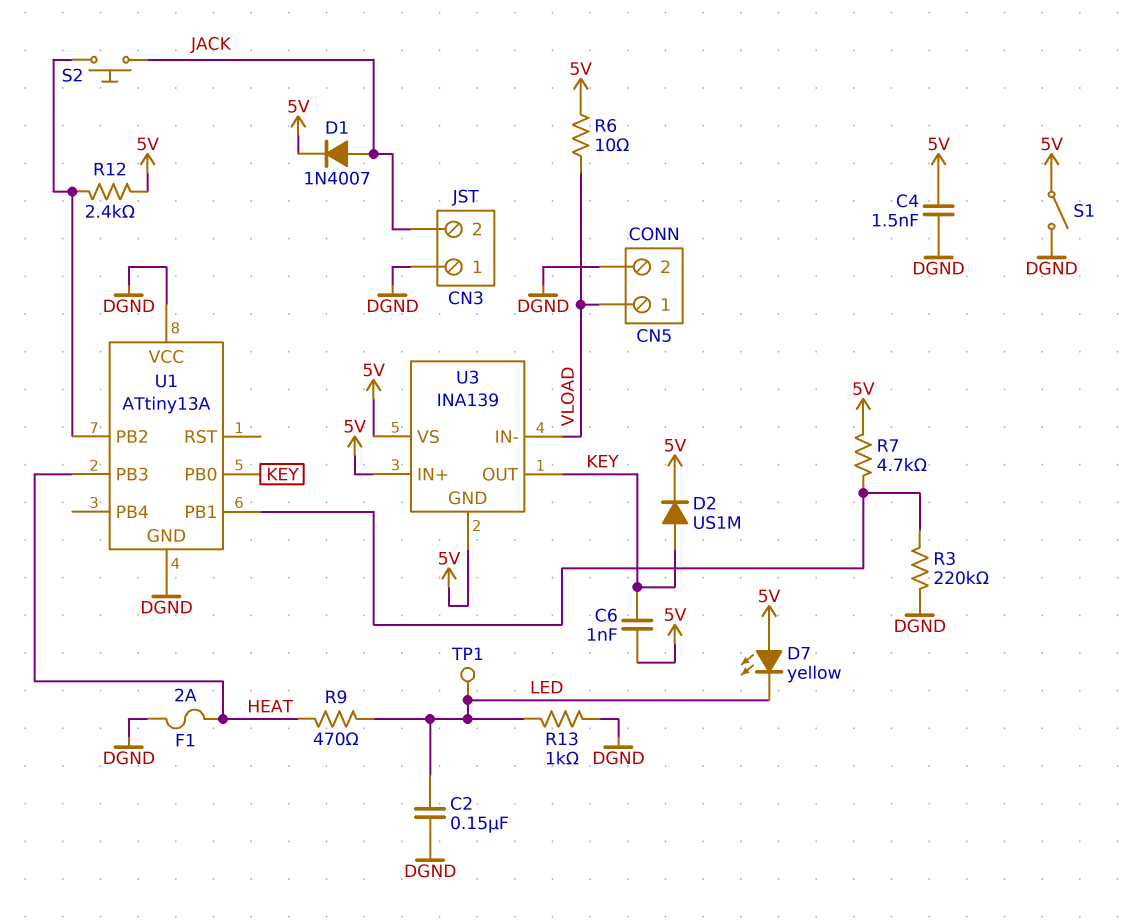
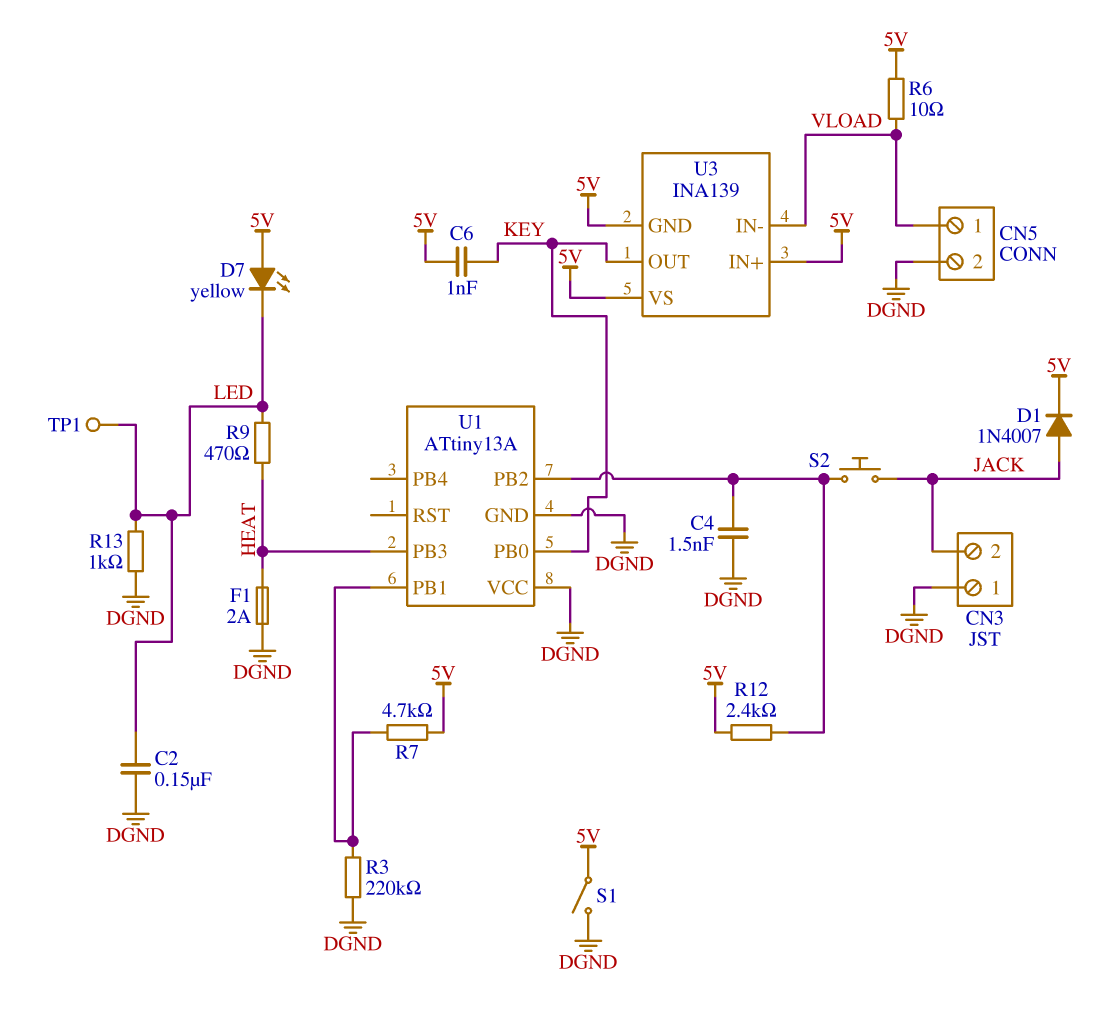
C4: 1.5nF (5V, DGND) -> 1.5nF (DGND, U1/PB2)
D2: diode US1M (A KEY, K 5V) -> none

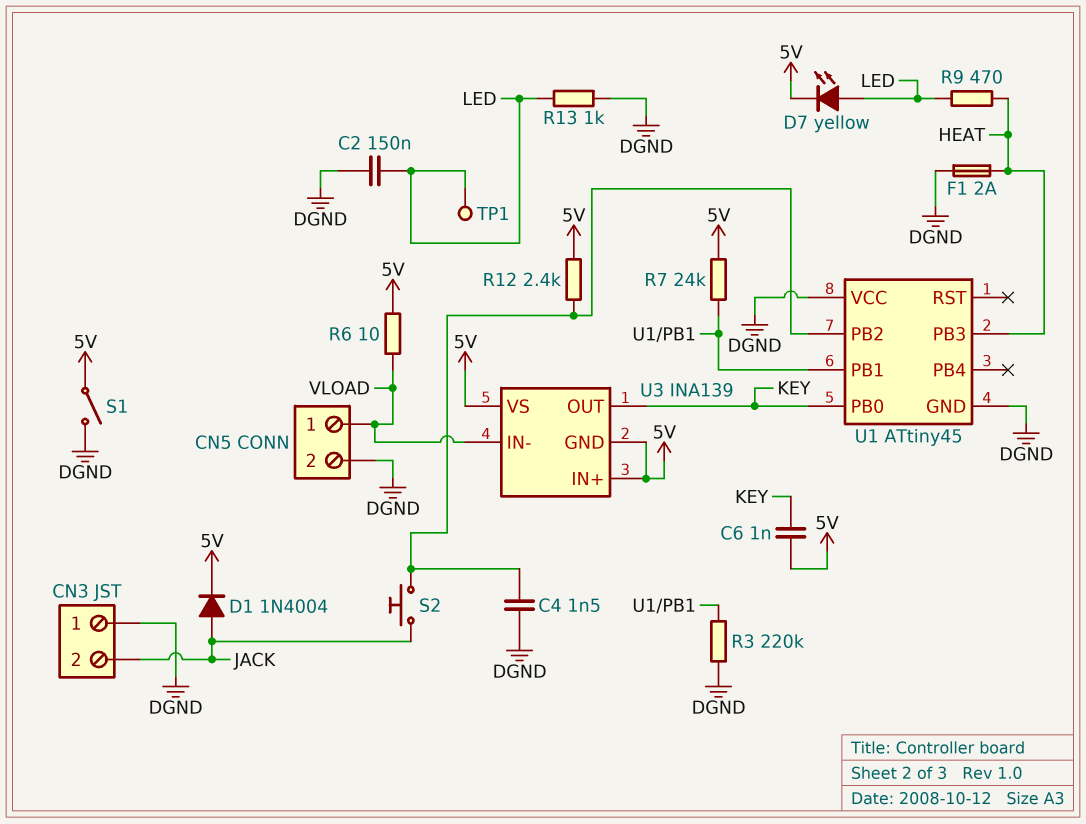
D1: diode 1N4007 (A JACK, K 5V) -> diode 1N4004 (A JACK, K 5V)
D7: LED yellow (A 5V, K LED) -> LED yellow (A LED, K 5V)
R7: 4.7k (5V, U1/PB1) -> 24k (5V, U1/PB1)
U1: ATtiny13A -> ATtiny45

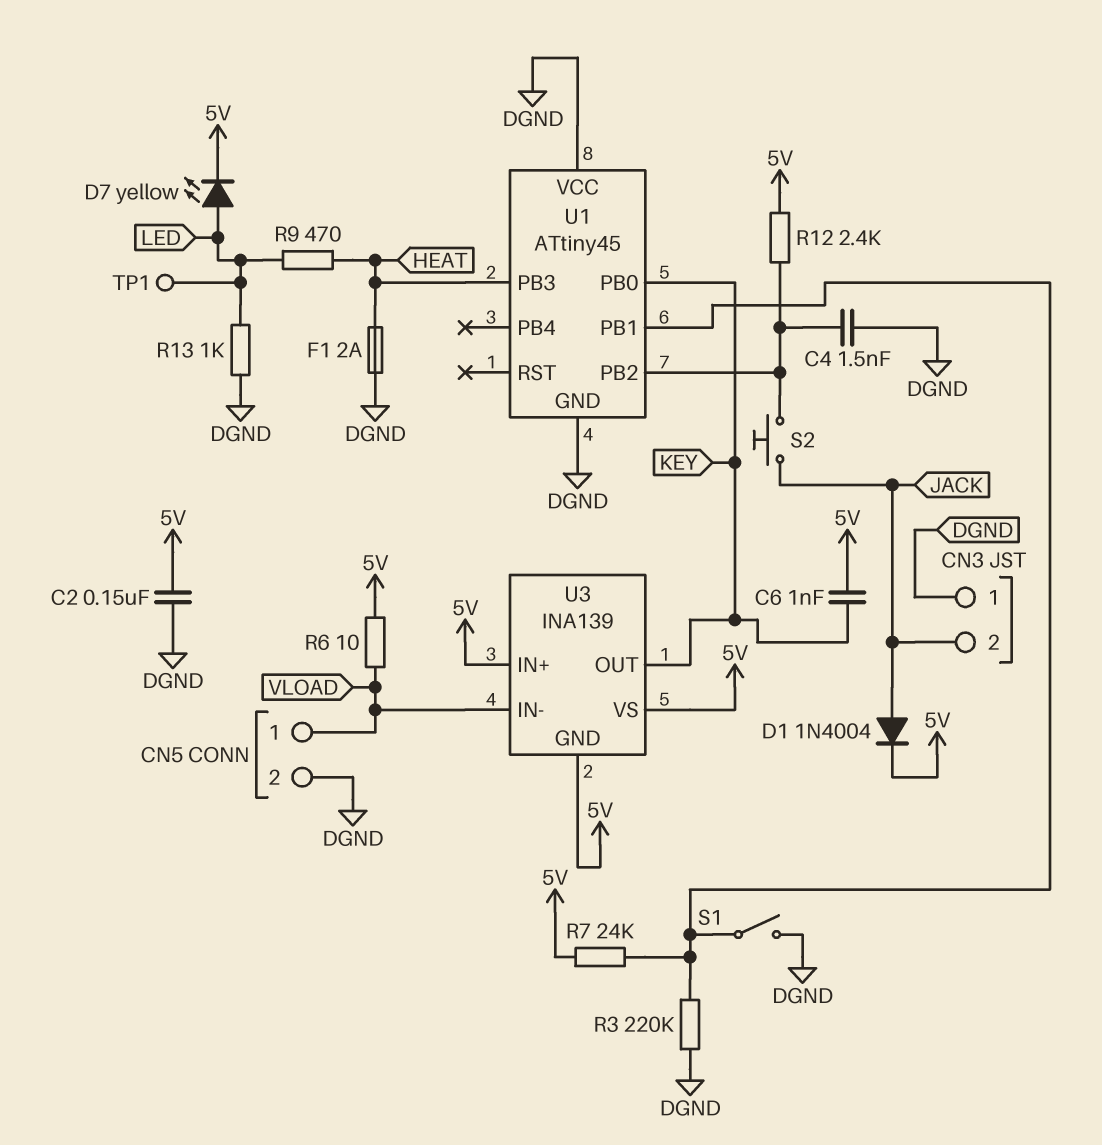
C2: 150nF (DGND, LED) -> 150nF (5V, DGND)
S1: switch (5V, DGND) -> switch (DGND, U1/PB1)

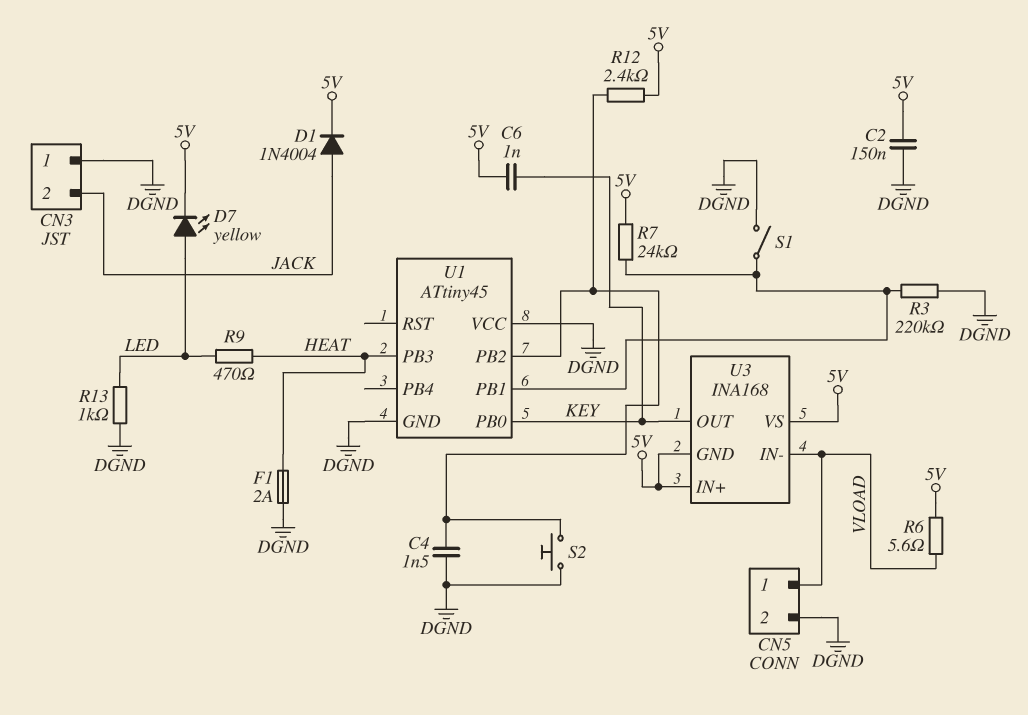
R6: 10 (5V, VLOAD) -> 5.6 (5V, VLOAD)
S2: button (JACK, U1/PB2) -> button (DGND, U1/PB2)
TP1: test point (LED) -> none
U3: INA139 -> INA168

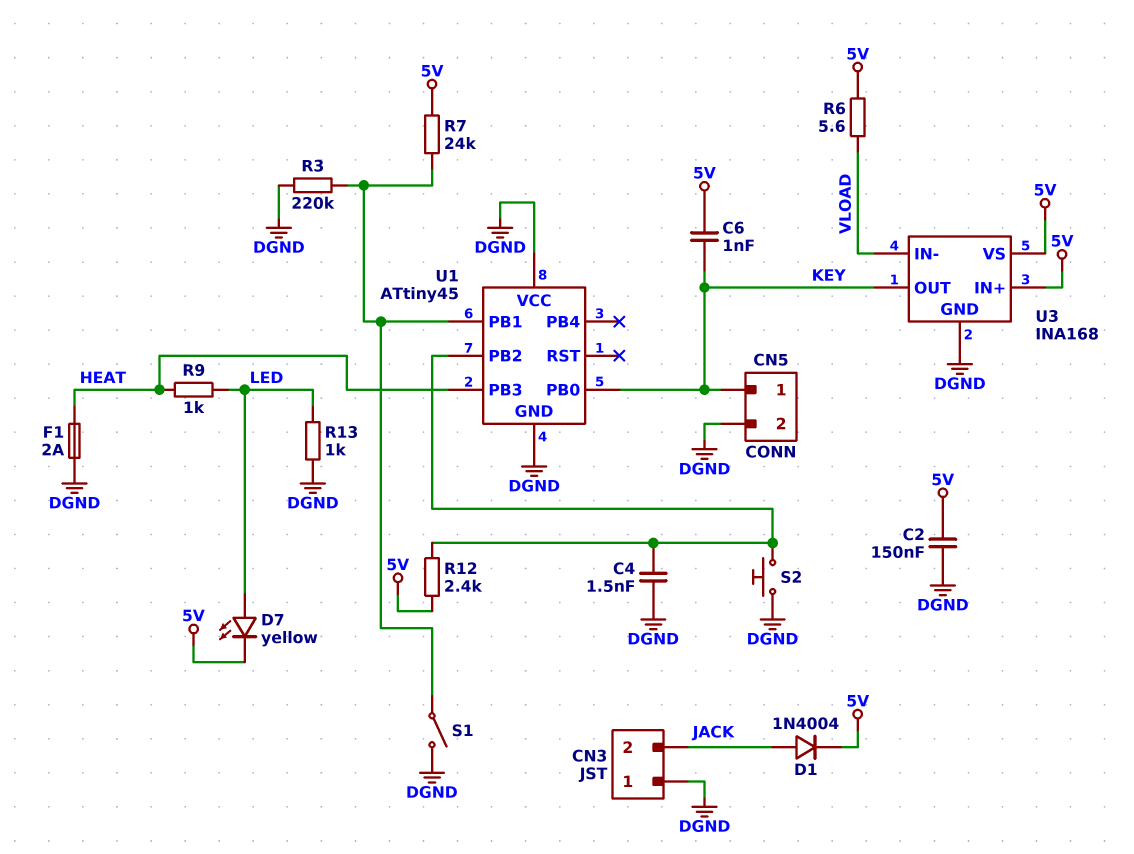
CN5 pin 1: VLOAD -> KEY
R9: 470 (HEAT, LED) -> 1k (HEAT, LED)
U3 pin GND: 5V -> DGND

